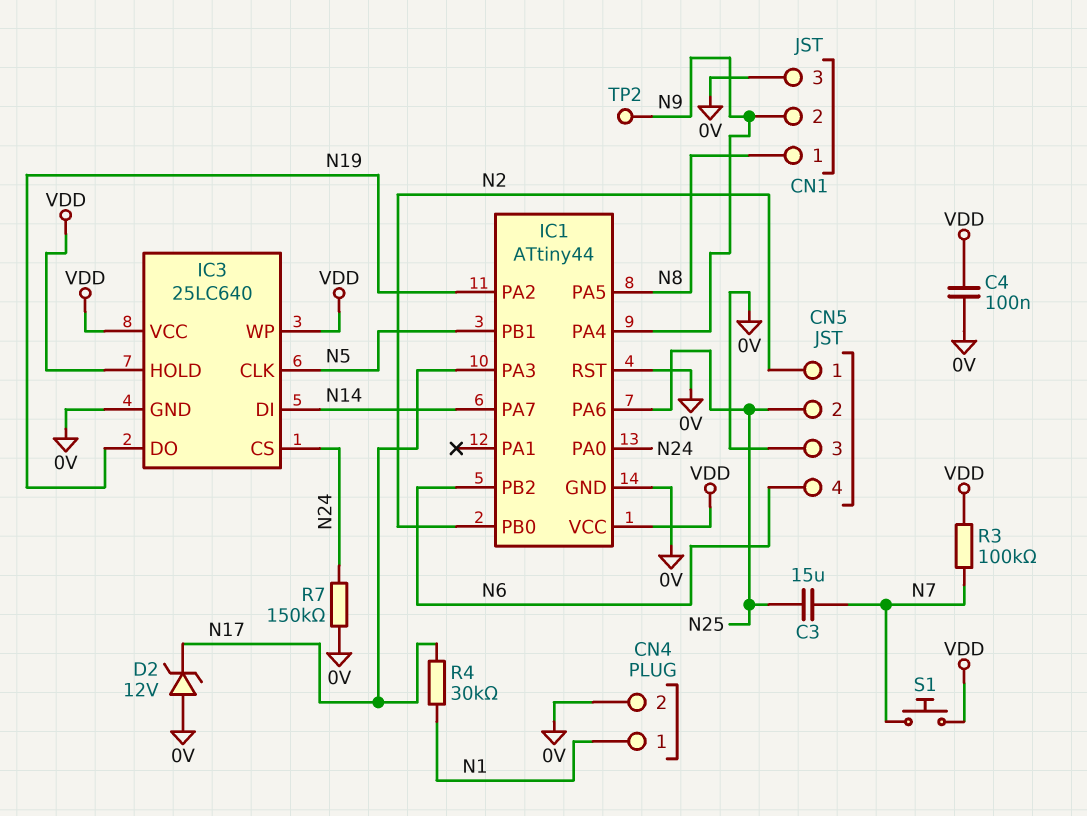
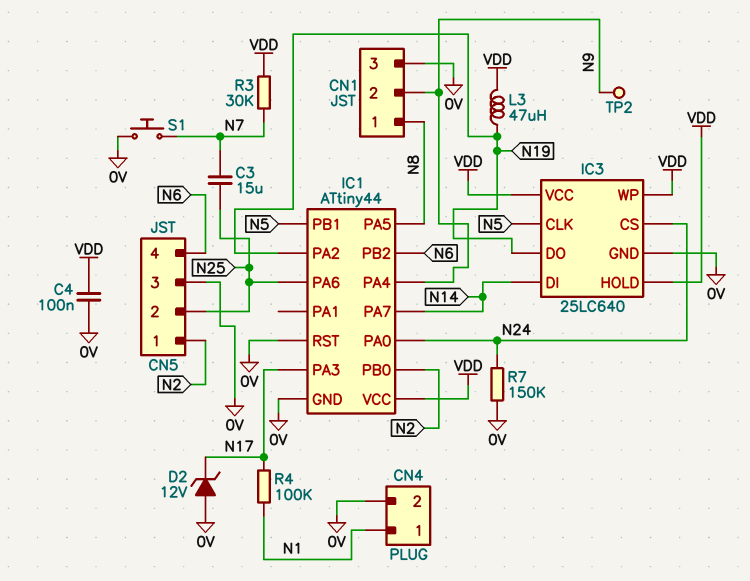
L3: none -> 47uH (N19, VDD)
R3: 100k (N7, VDD) -> 30k (N7, VDD)
R4: 30k (N1, N17) -> 100k (N1, N17)
S1: button (N7, VDD) -> button (0V, N7)

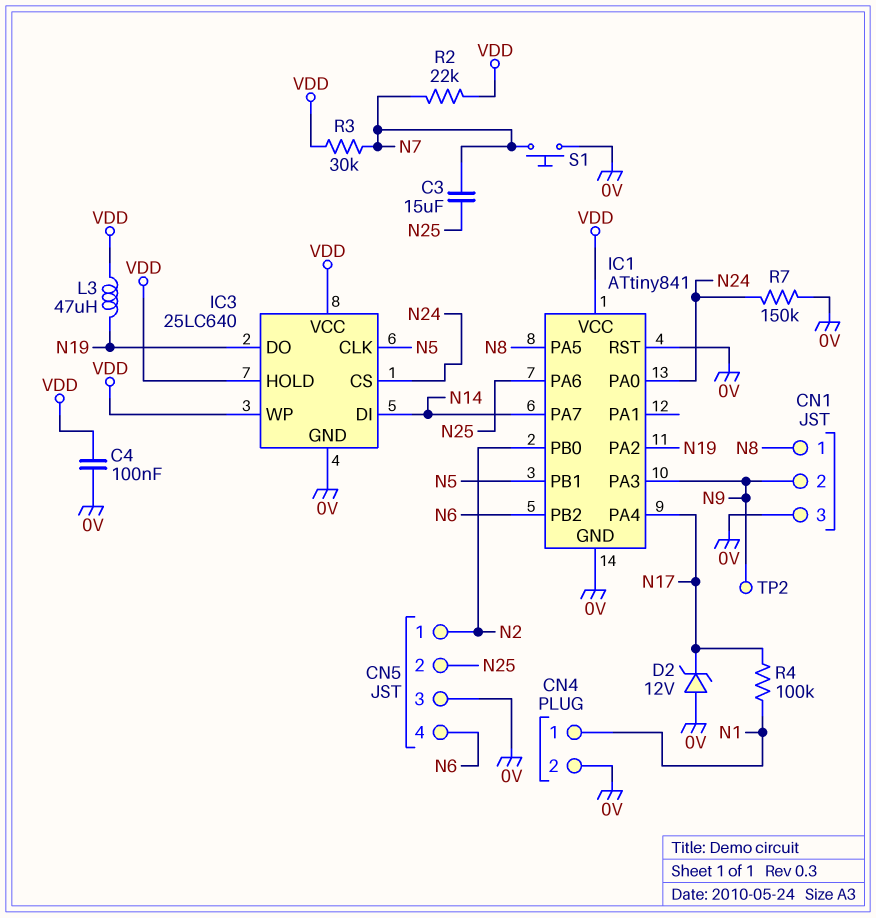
IC1: ATtiny44 -> ATtiny841
IC1 pin PA3: N17 -> N9
IC1 pin PA4: N9 -> N17
R2: none -> 22k (N7, VDD)

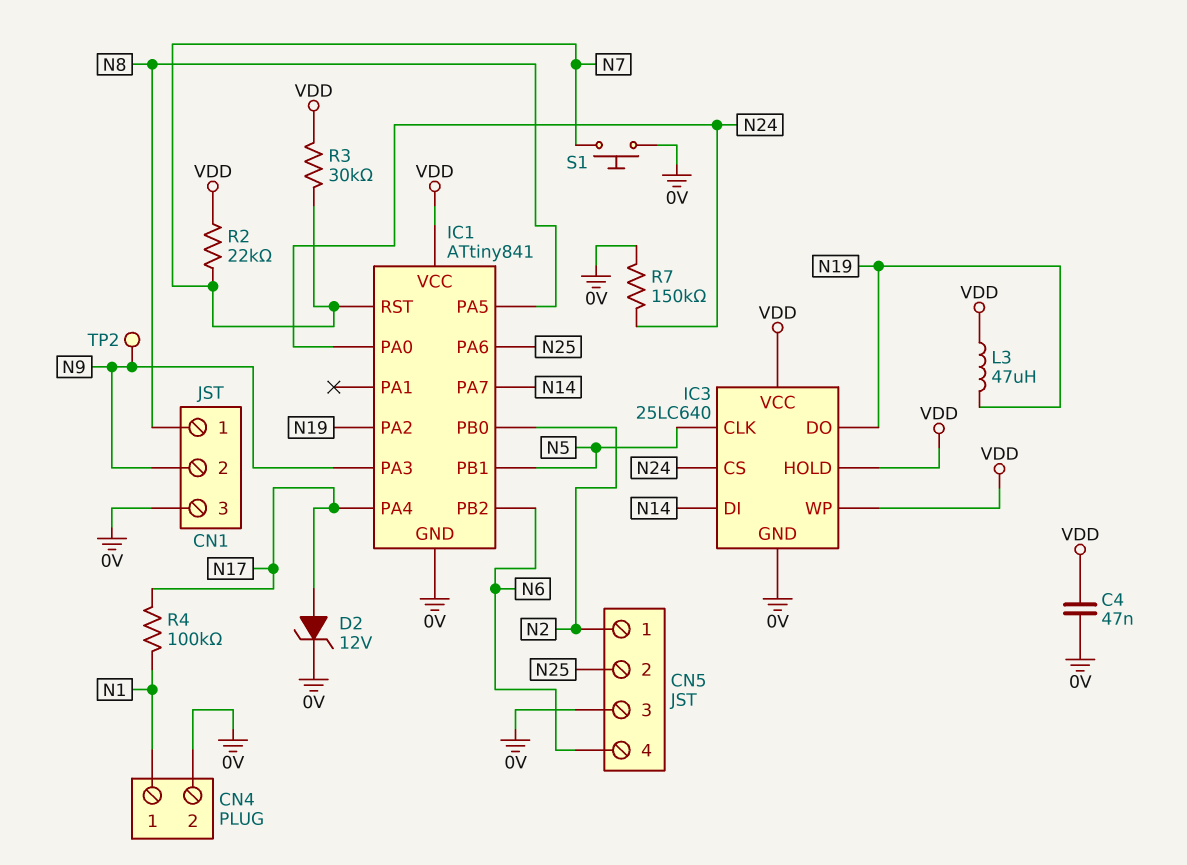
C3: 15uF (N7, N25) -> none
C4: 100nF (0V, VDD) -> 47nF (0V, VDD)
D2: zener 12V (A 0V, K N17) -> zener 12V (A N17, K 0V)
IC1 pin RST: 0V -> N7

